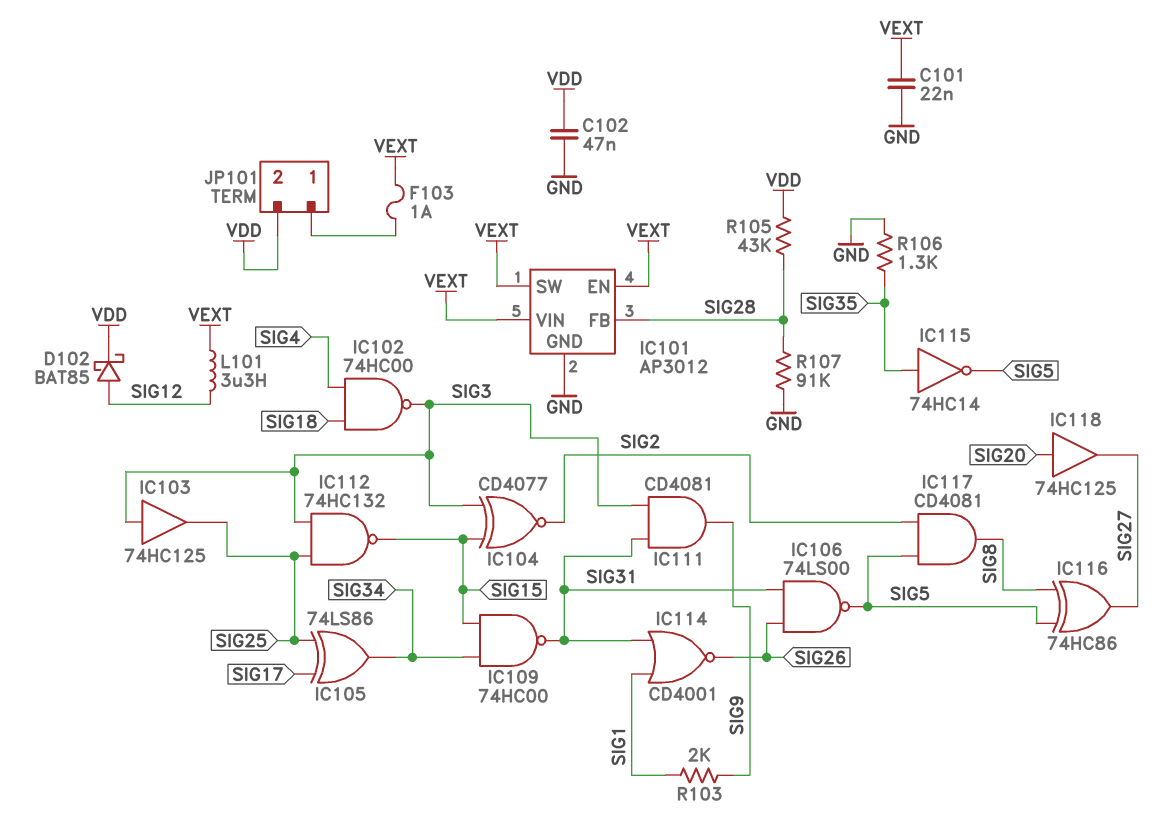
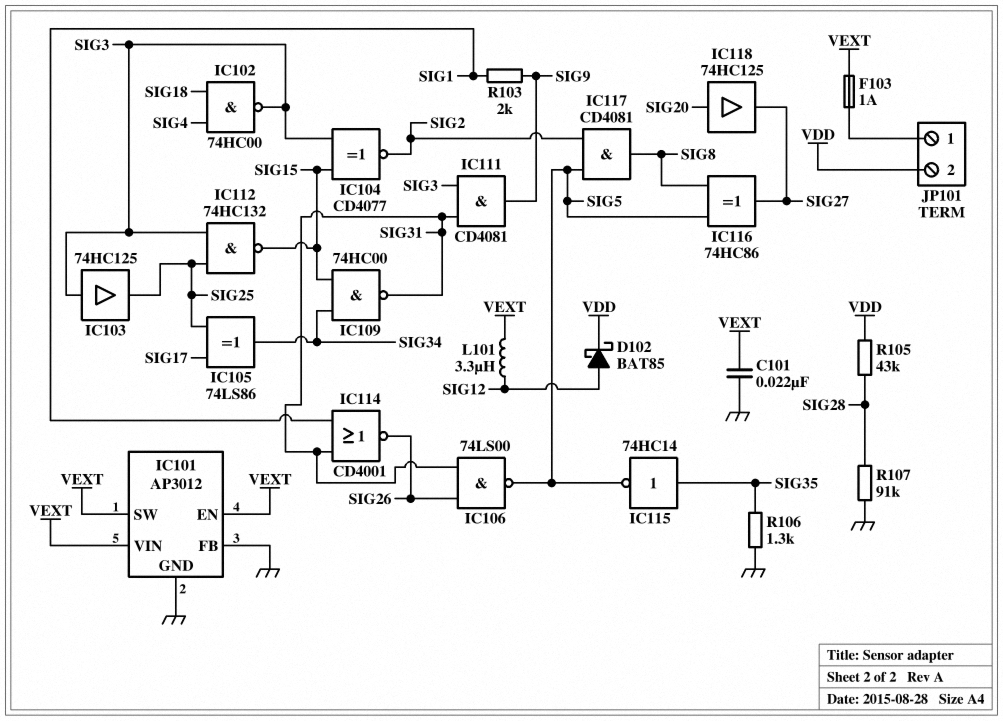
C102: 47nF (GND, VDD) -> none
IC101 pin FB: SIG28 -> GND

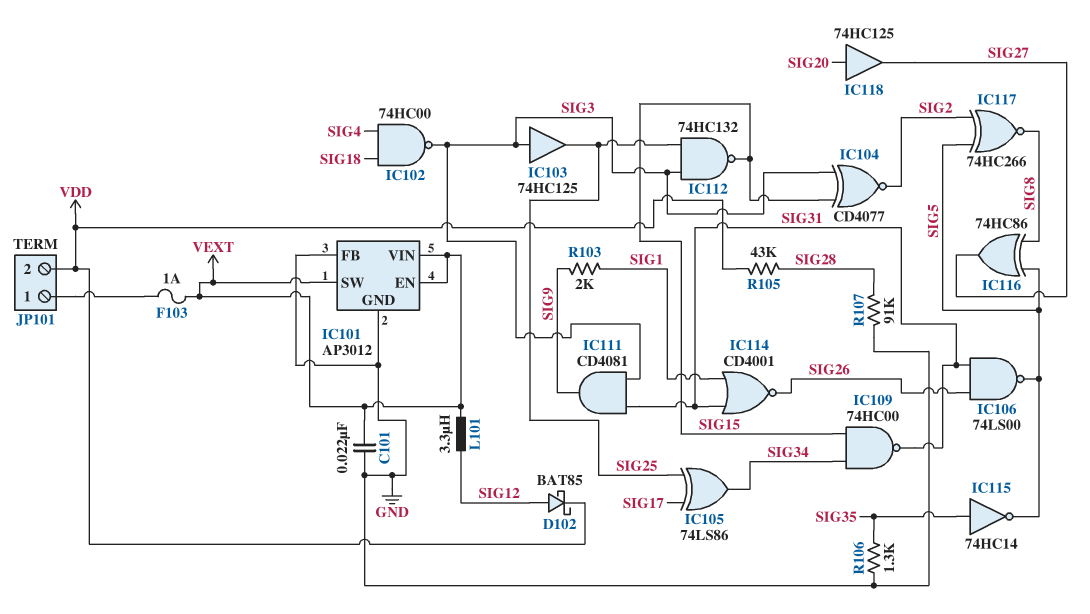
IC117: AND CD4081 (in SIG2, in SIG5, out SIG8) -> XNOR 74HC266 (in SIG2, in SIG5, out SIG8)

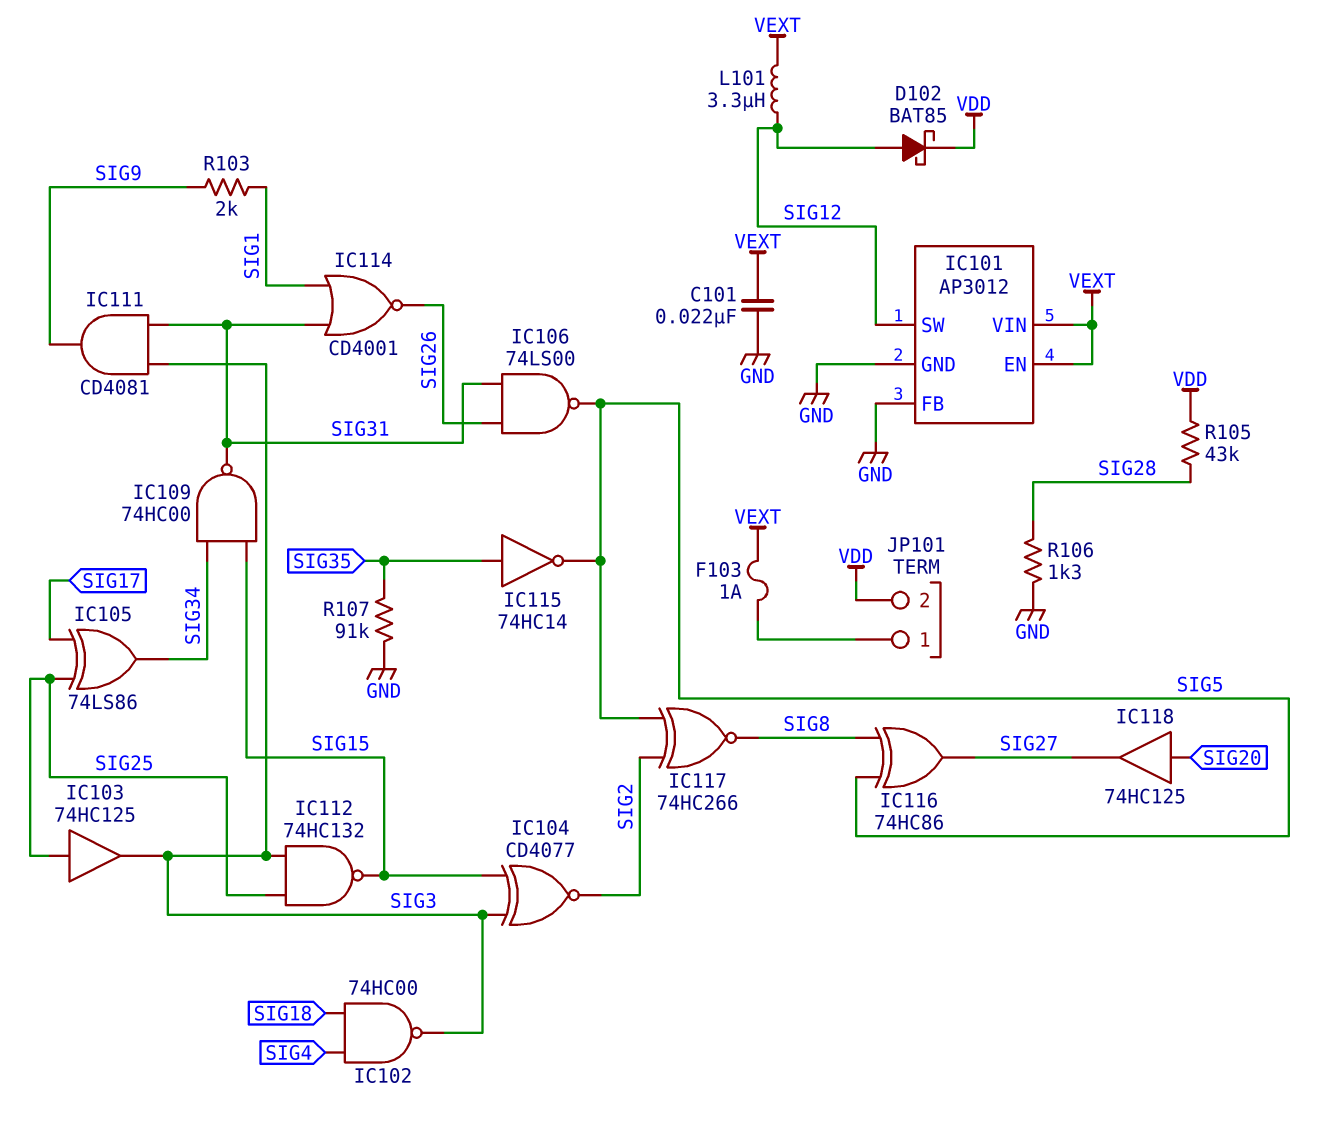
IC101 pin SW: VEXT -> SIG12
IC103: buffer 74HC125 (in SIG3, out SIG25) -> buffer 74HC125 (in SIG25, out SIG3)
R106: 1.3k (GND, SIG35) -> 1.3k (GND, SIG28)
R107: 91k (GND, SIG28) -> 91k (GND, SIG35)

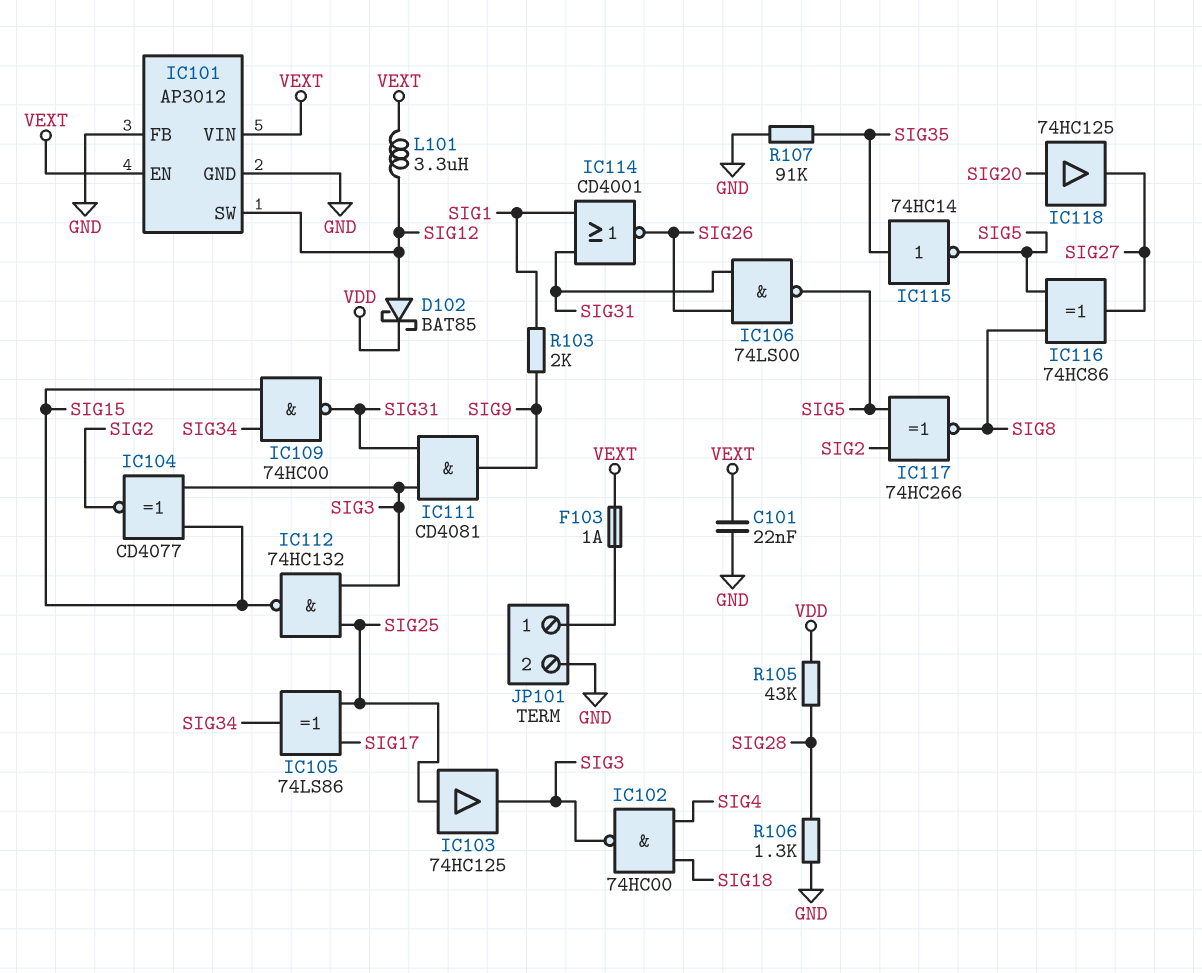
JP101 pin 2: VDD -> GND

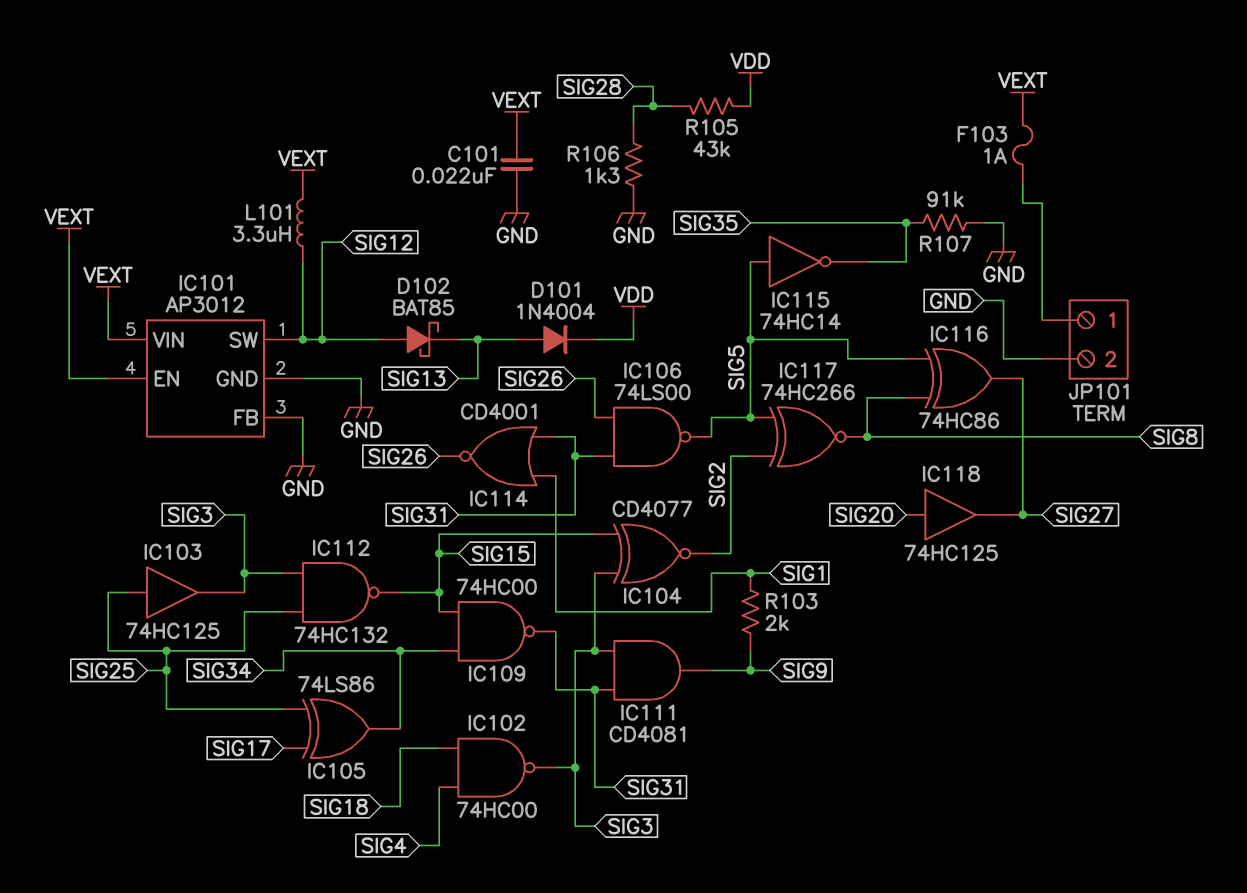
D101: none -> diode 1N4004 (A SIG13, K VDD)
D102: schottky BAT85 (A SIG12, K VDD) -> schottky BAT85 (A SIG12, K SIG13)
IC115: NOT 74HC14 (in SIG35, out SIG5) -> NOT 74HC14 (in SIG5, out SIG35)

